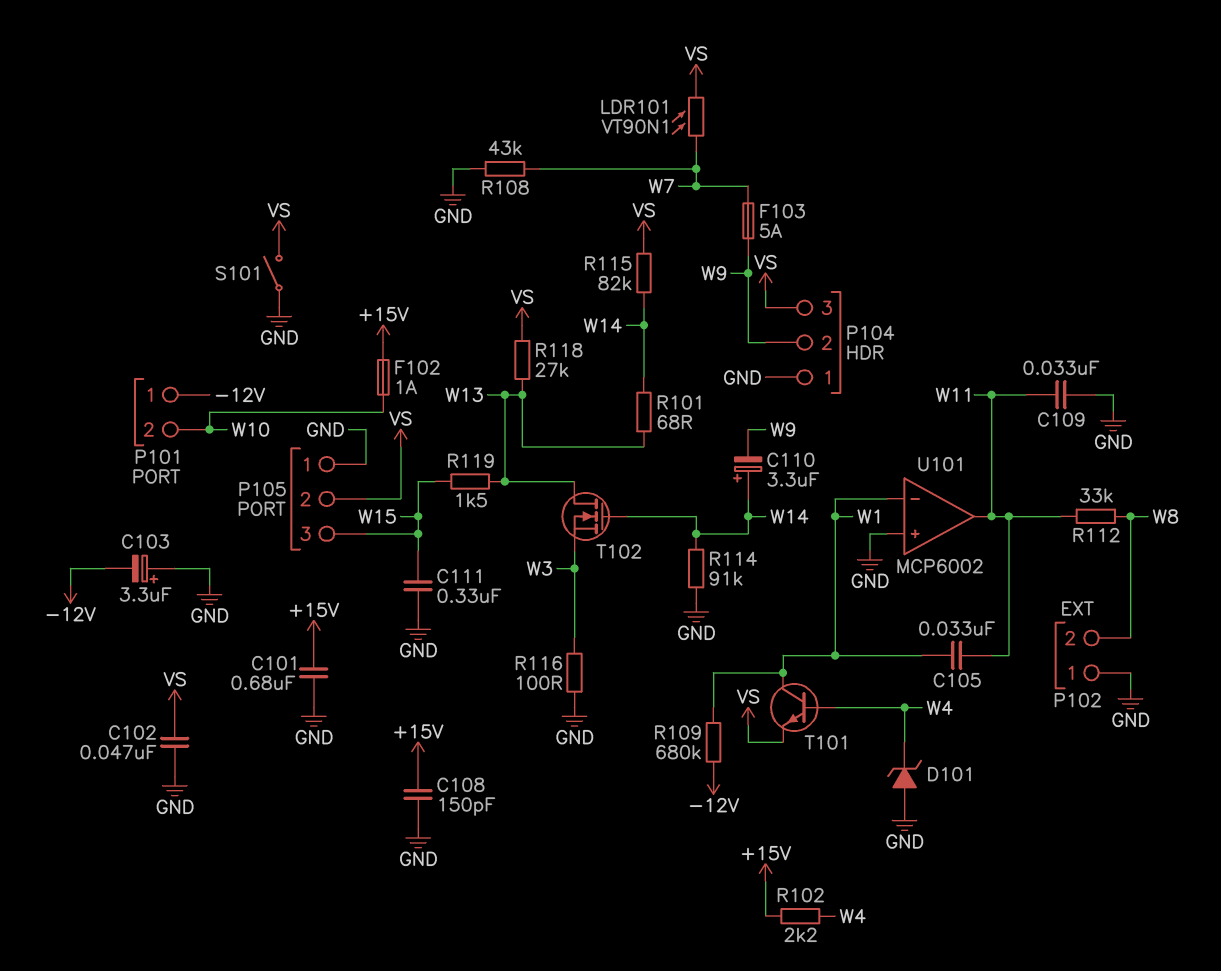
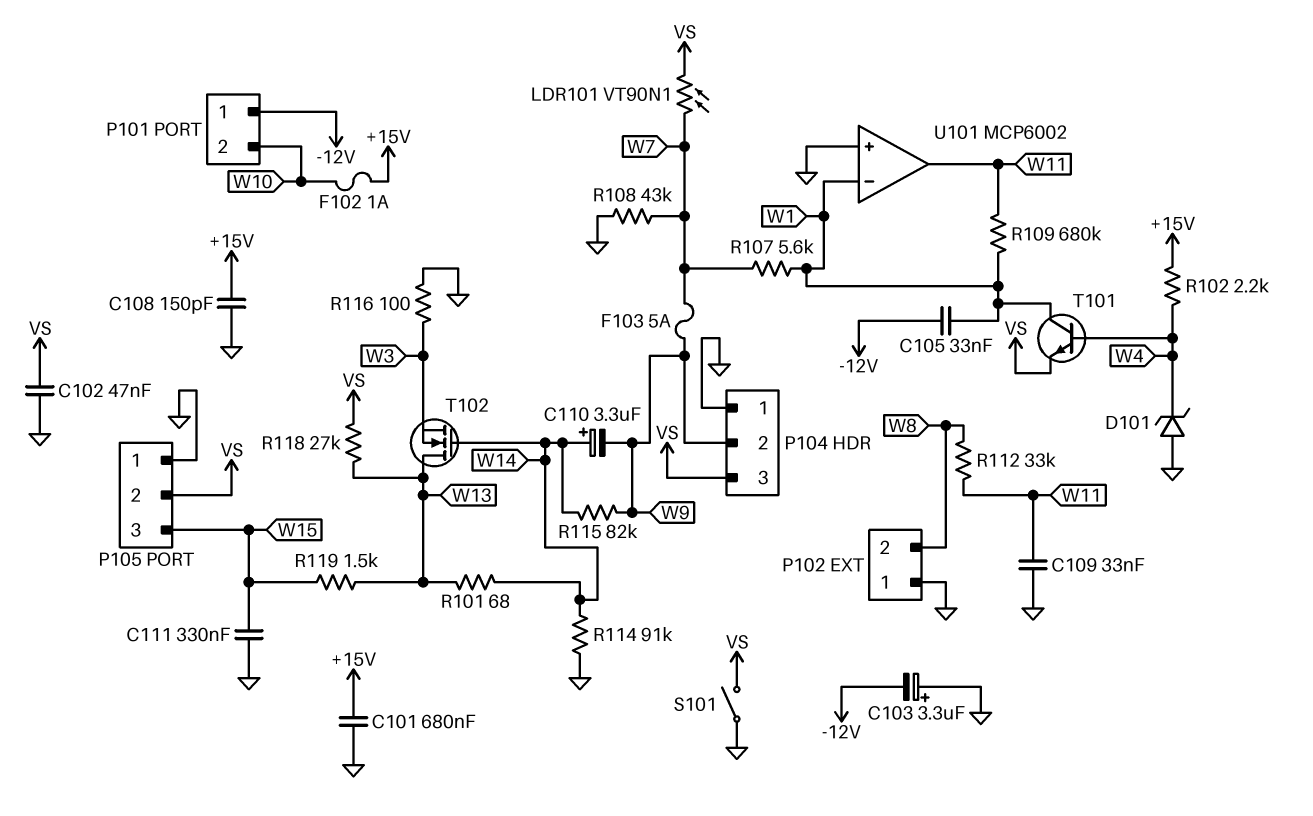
C105: 33nF (W1, W11) -> 33nF (-12V, W1)
R107: none -> 5.6k (W1, W7)
R109: 680k (-12V, W1) -> 680k (W1, W11)
R115: 82k (VS, W14) -> 82k (W9, W14)

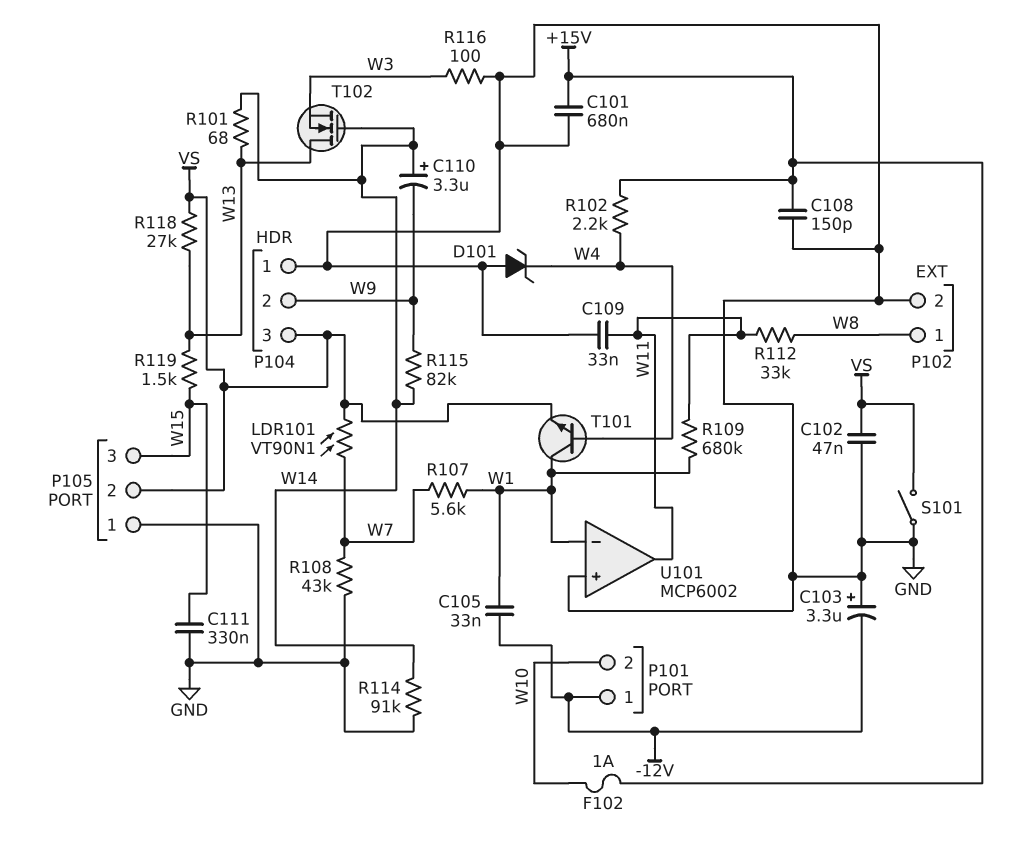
F103: 5A (W7, W9) -> none
P102 pin 1: GND -> W8
P102 pin 2: W8 -> GND

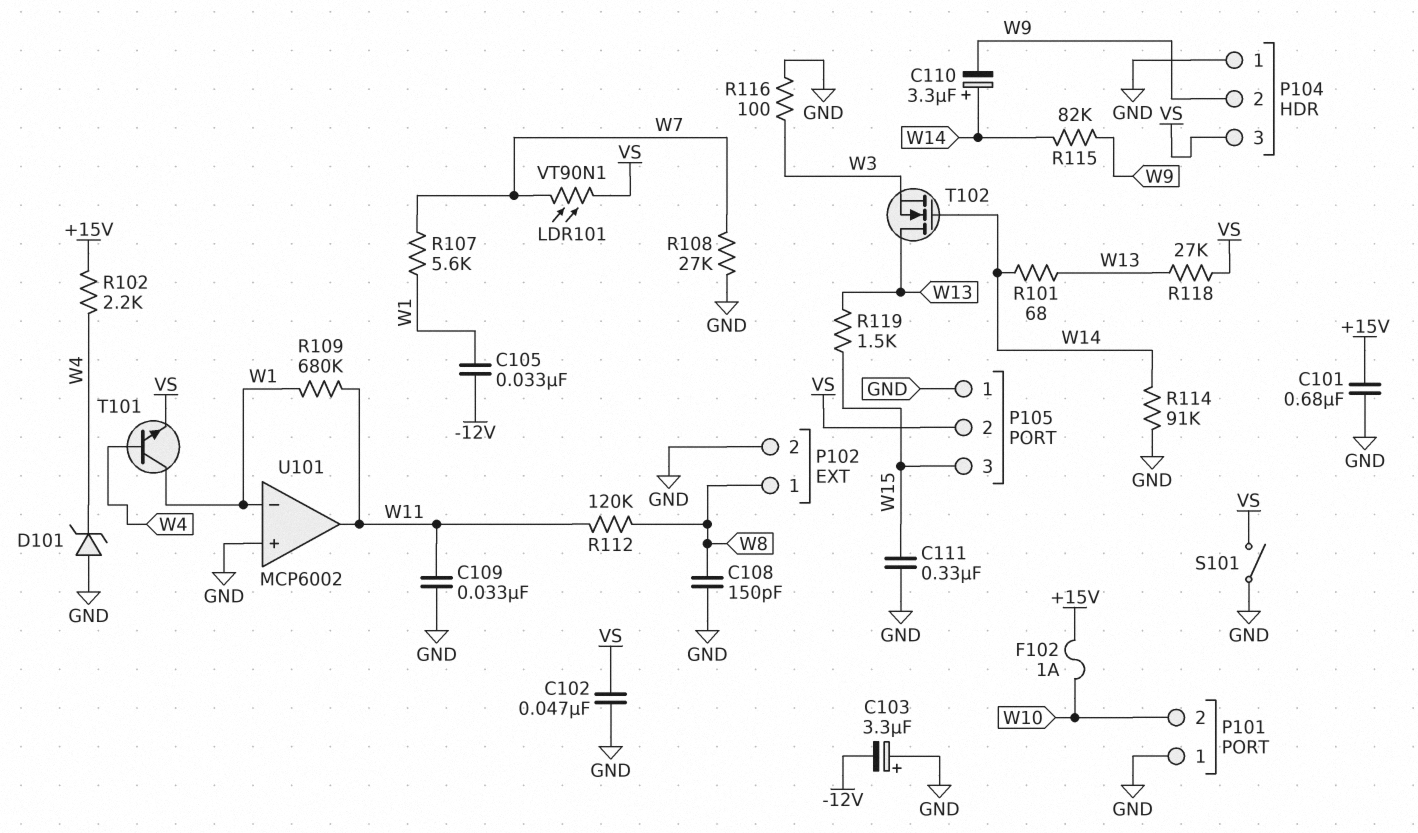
C108: 150pF (+15V, GND) -> 150pF (GND, W8)
P101 pin 1: -12V -> GND
R108: 43k (GND, W7) -> 27k (GND, W7)
R112: 33k (W8, W11) -> 120k (W8, W11)

